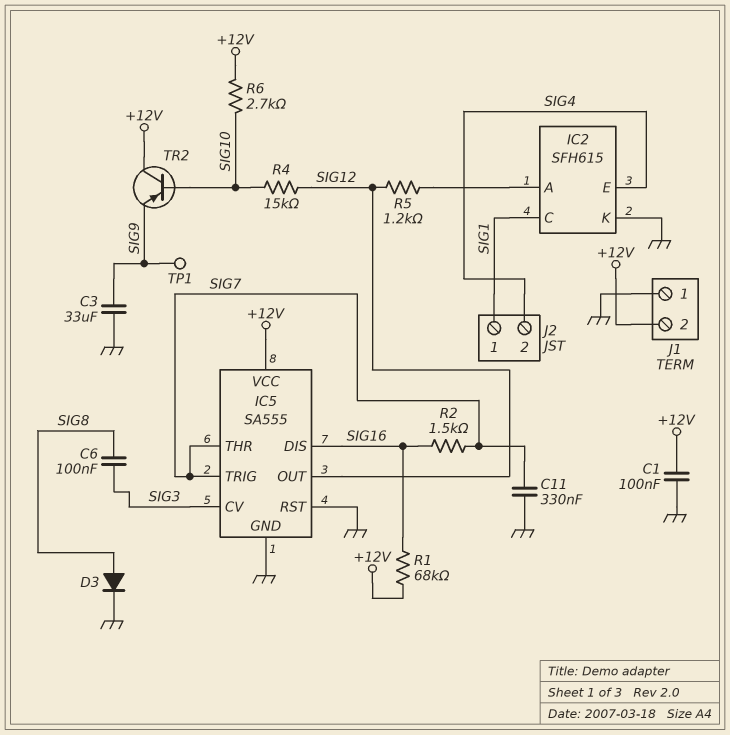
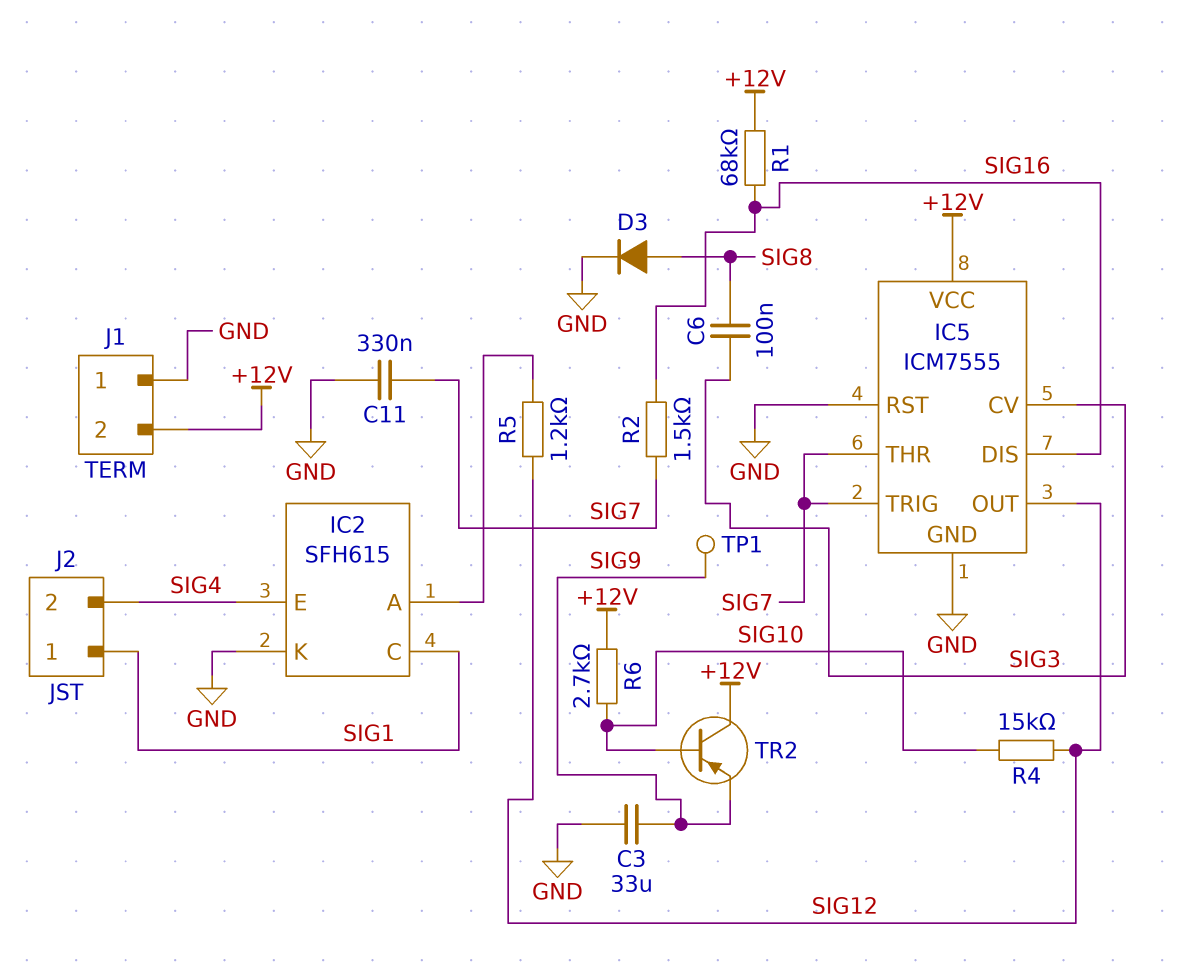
C1: 100nF (+12V, GND) -> none
IC5: SA555 -> ICM7555

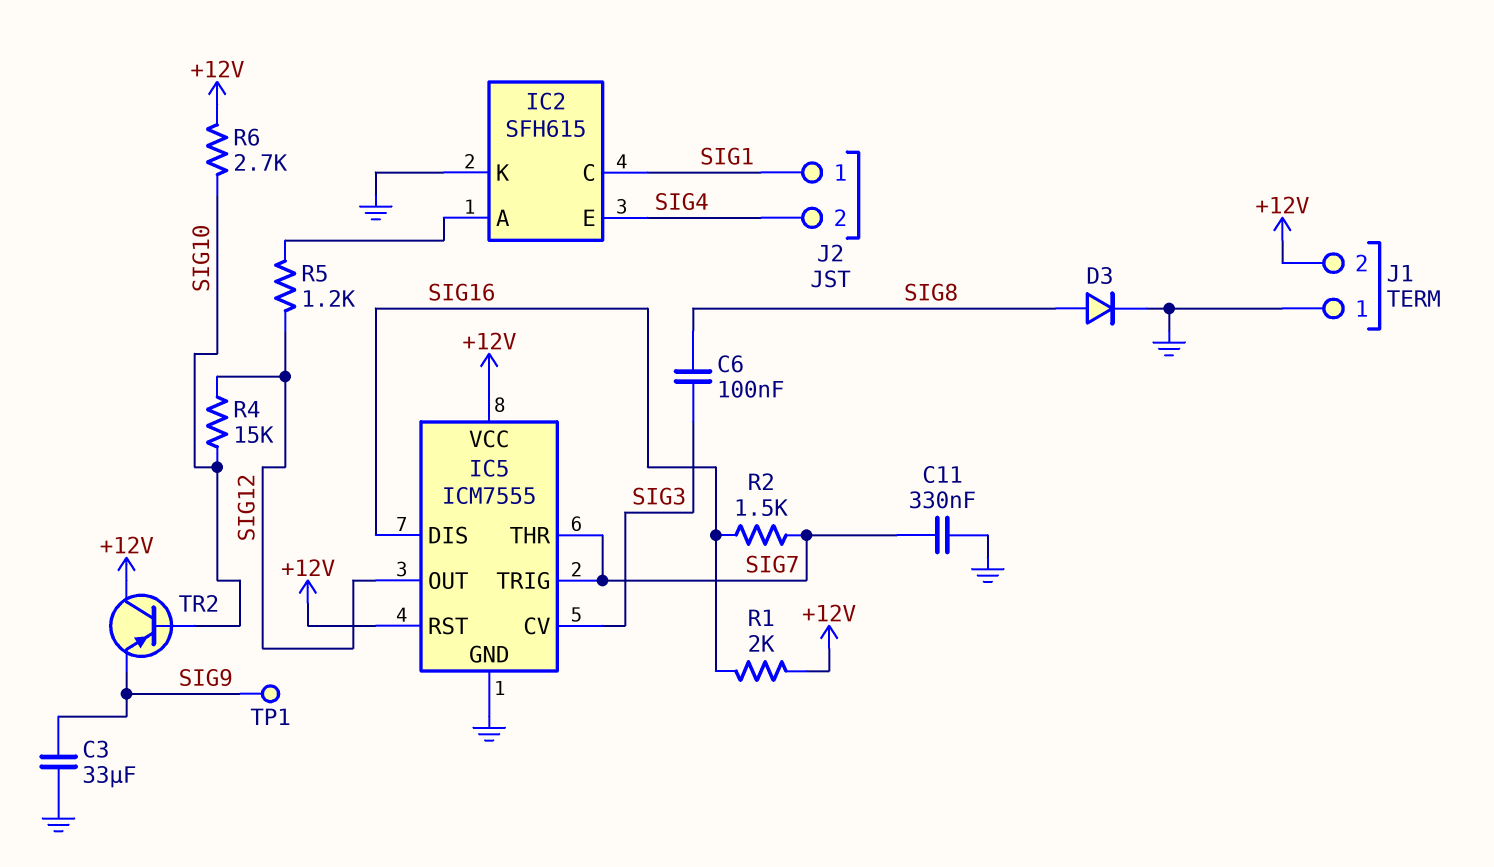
IC5 pin RST: GND -> +12V
R1: 68k (+12V, SIG16) -> 2k (+12V, SIG16)

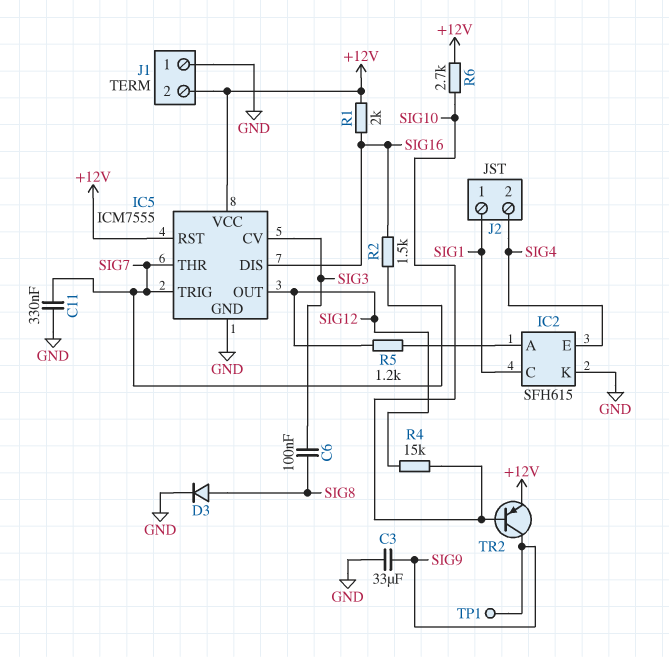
TR2: PNP (B SIG10, C +12V, E SIG9) -> PNP (B SIG10, C SIG9, E +12V)

